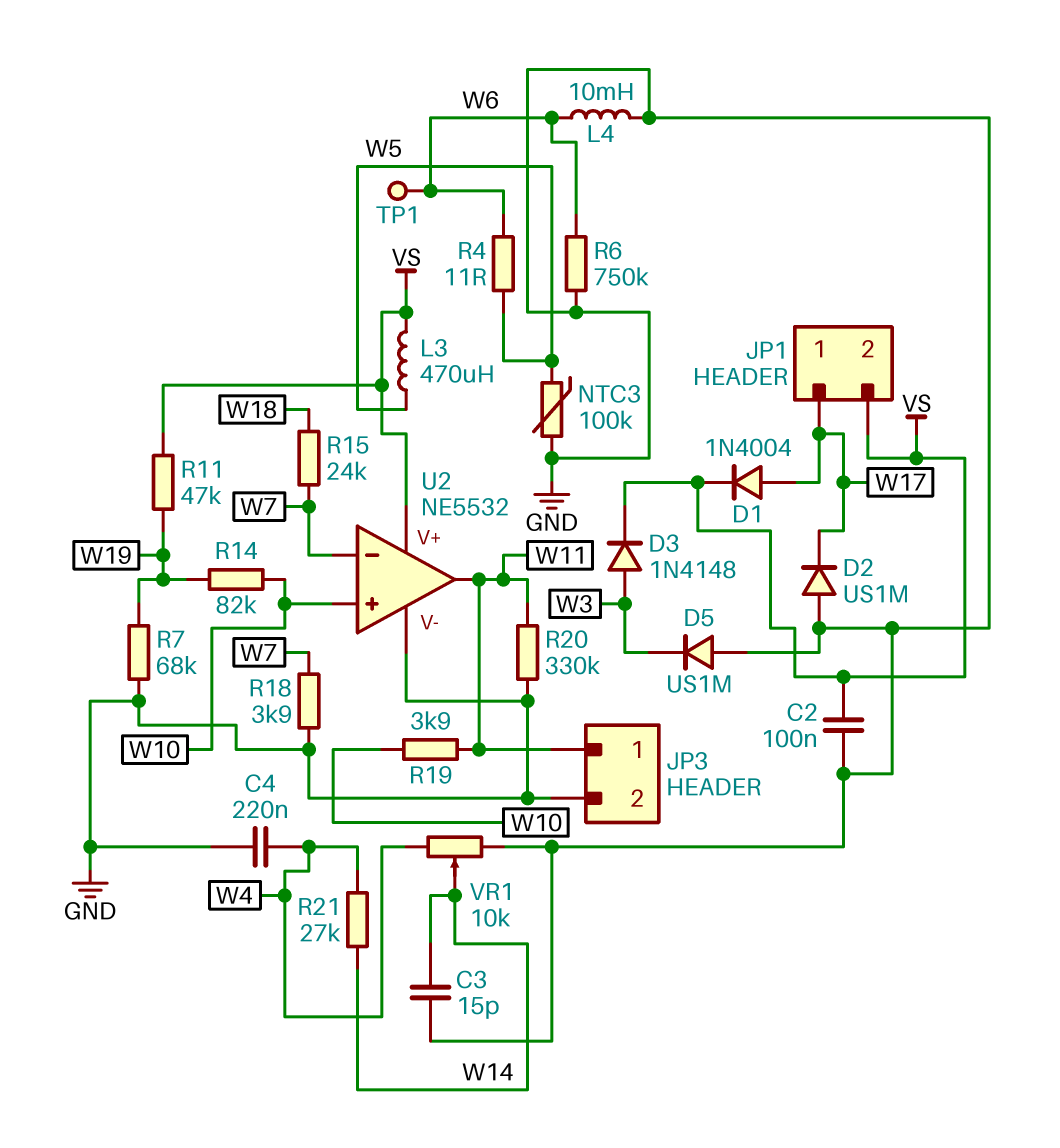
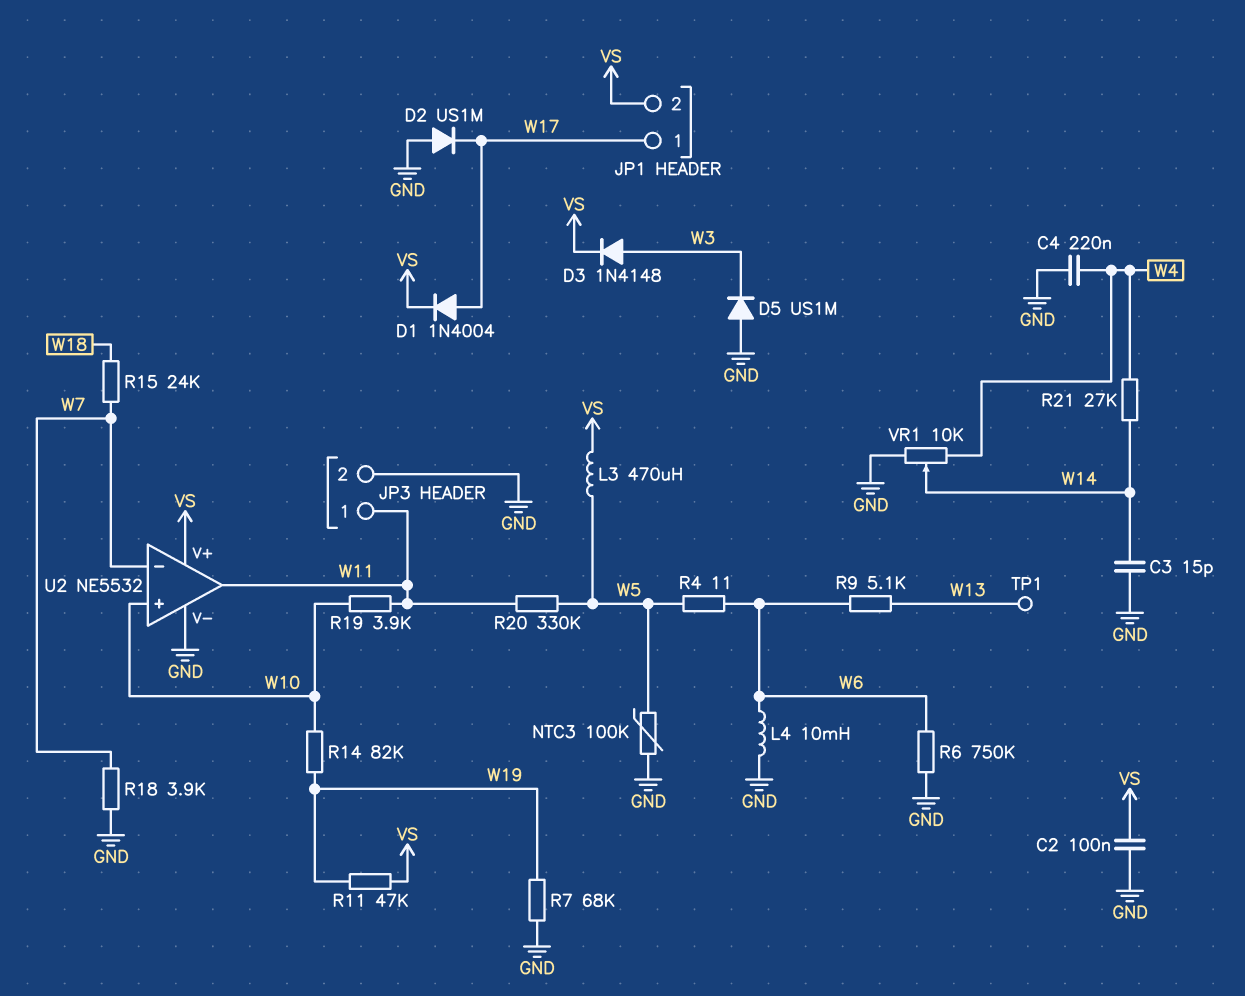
R9: none -> 5.1k (W6, W13)
R20: 330k (GND, W11) -> 330k (W5, W11)
TP1: test point (W6) -> test point (W13)

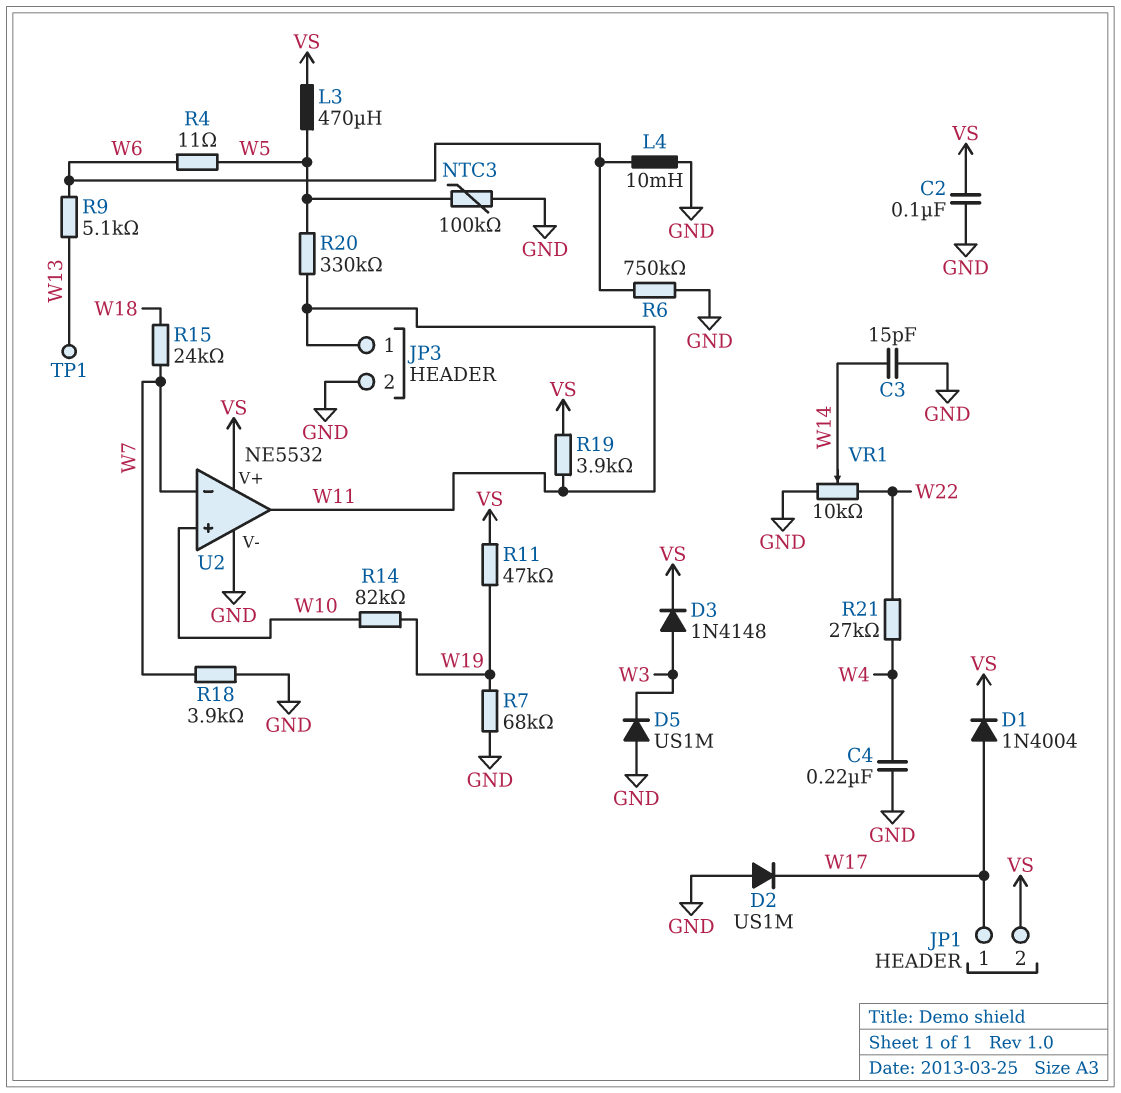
R19: 3.9k (W10, W11) -> 3.9k (VS, W11)
R21: 27k (W4, W14) -> 27k (W4, W22)
VR1: 10k (GND, W4, wiper W14) -> 10k (GND, W22, wiper W14)

